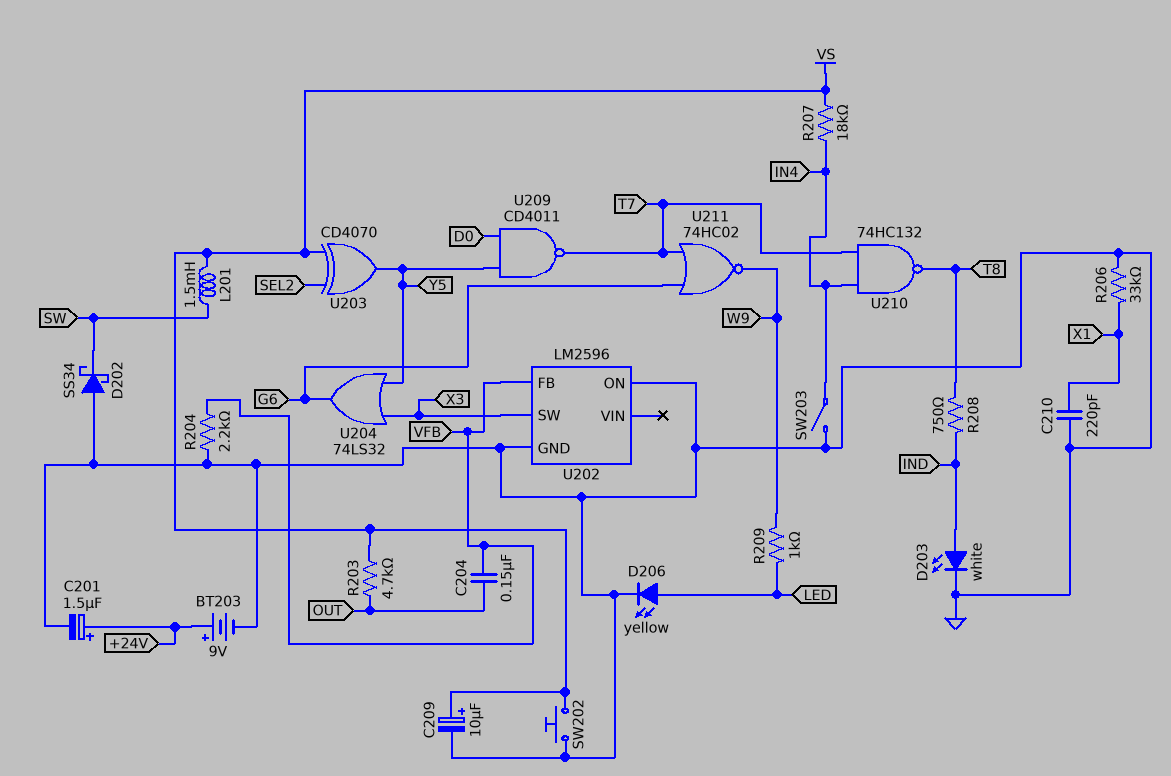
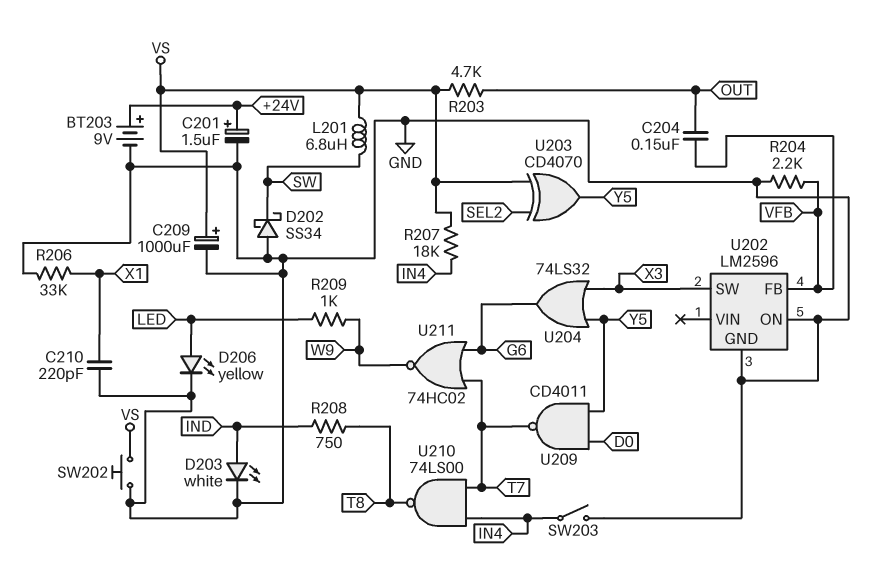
C209: 10uF (plus VS, minus GND) -> 1000uF (plus VS, minus GND)
L201: 1.5mH (SW, VS) -> 6.8uH (SW, VS)
U210: NAND 74HC132 (in IN4, in T7, out T8) -> NAND 74LS00 (in IN4, in T7, out T8)

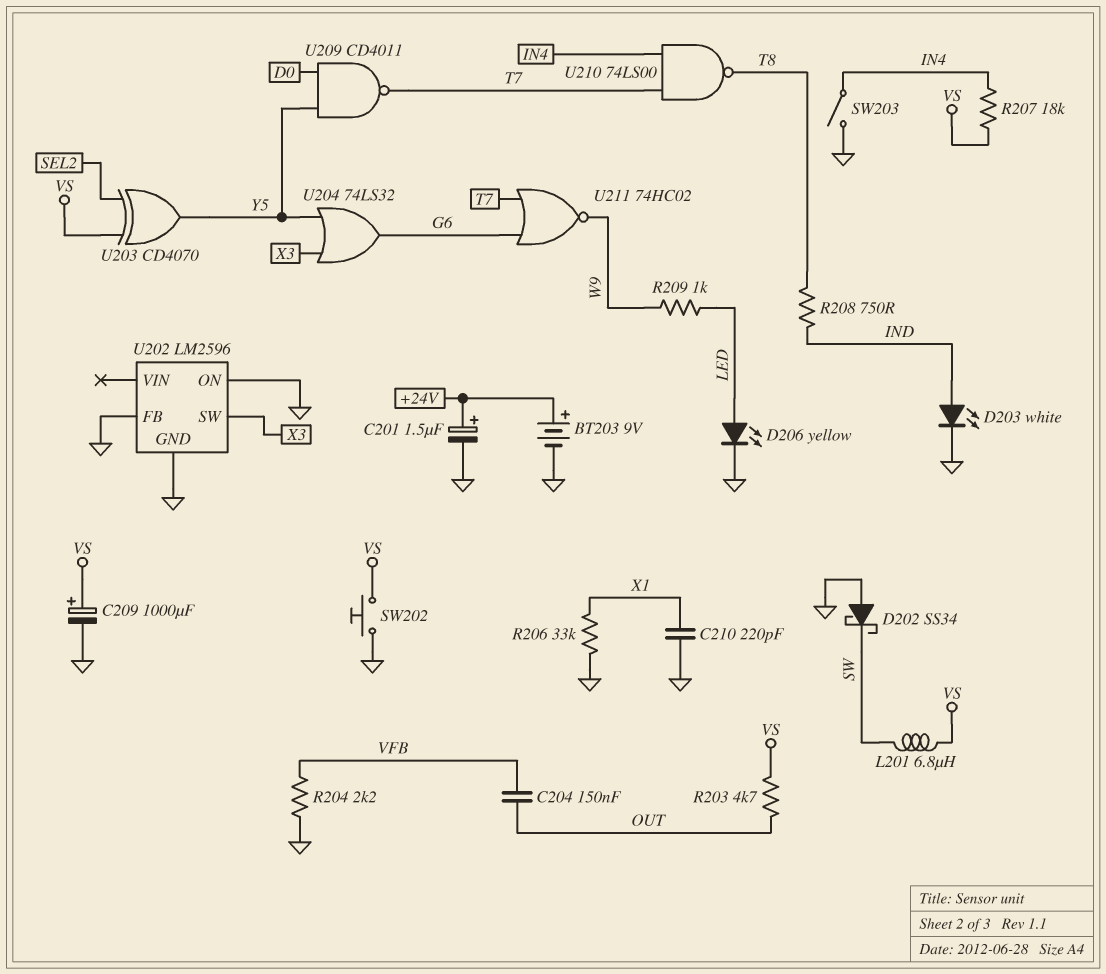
U202 pin FB: VFB -> GND

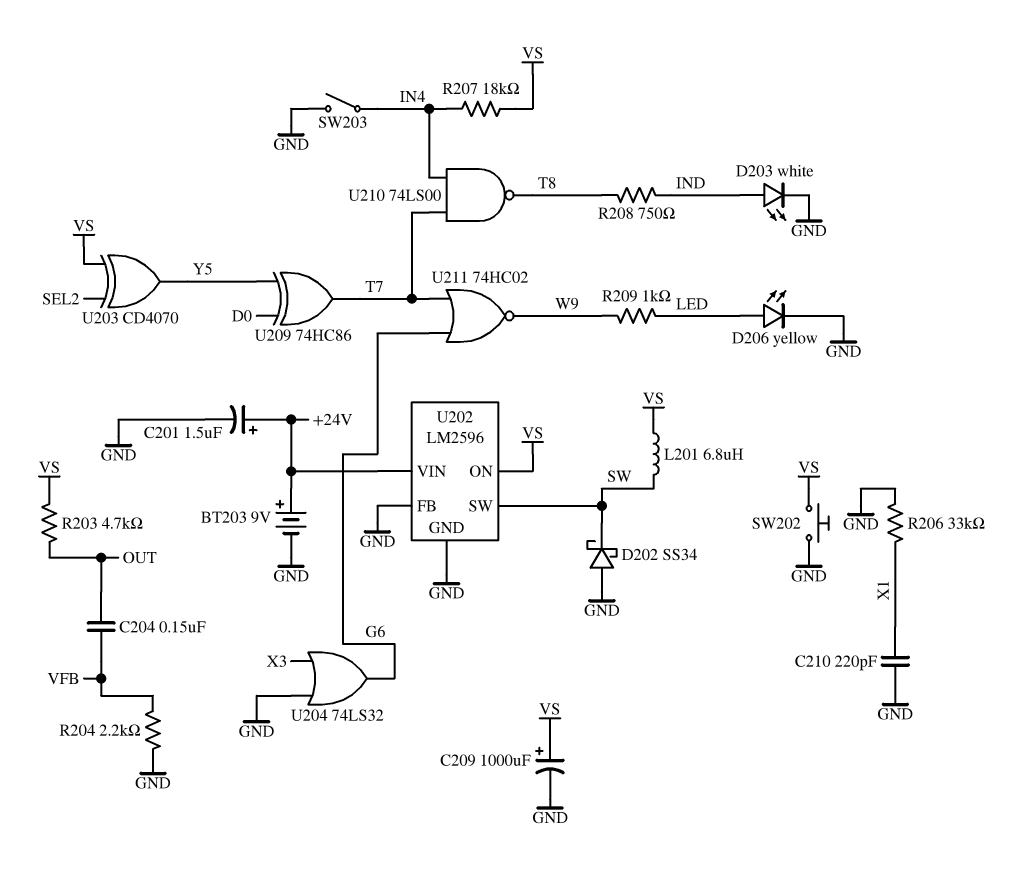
U202 pin ON: GND -> VS
U202 pin SW: X3 -> SW
U202 pin VIN: none -> +24V
U204: OR 74LS32 (in X3, in Y5, out G6) -> OR 74LS32 (in GND, in X3, out G6)
U209: NAND CD4011 (in D0, in Y5, out T7) -> XOR 74HC86 (in D0, in Y5, out T7)

